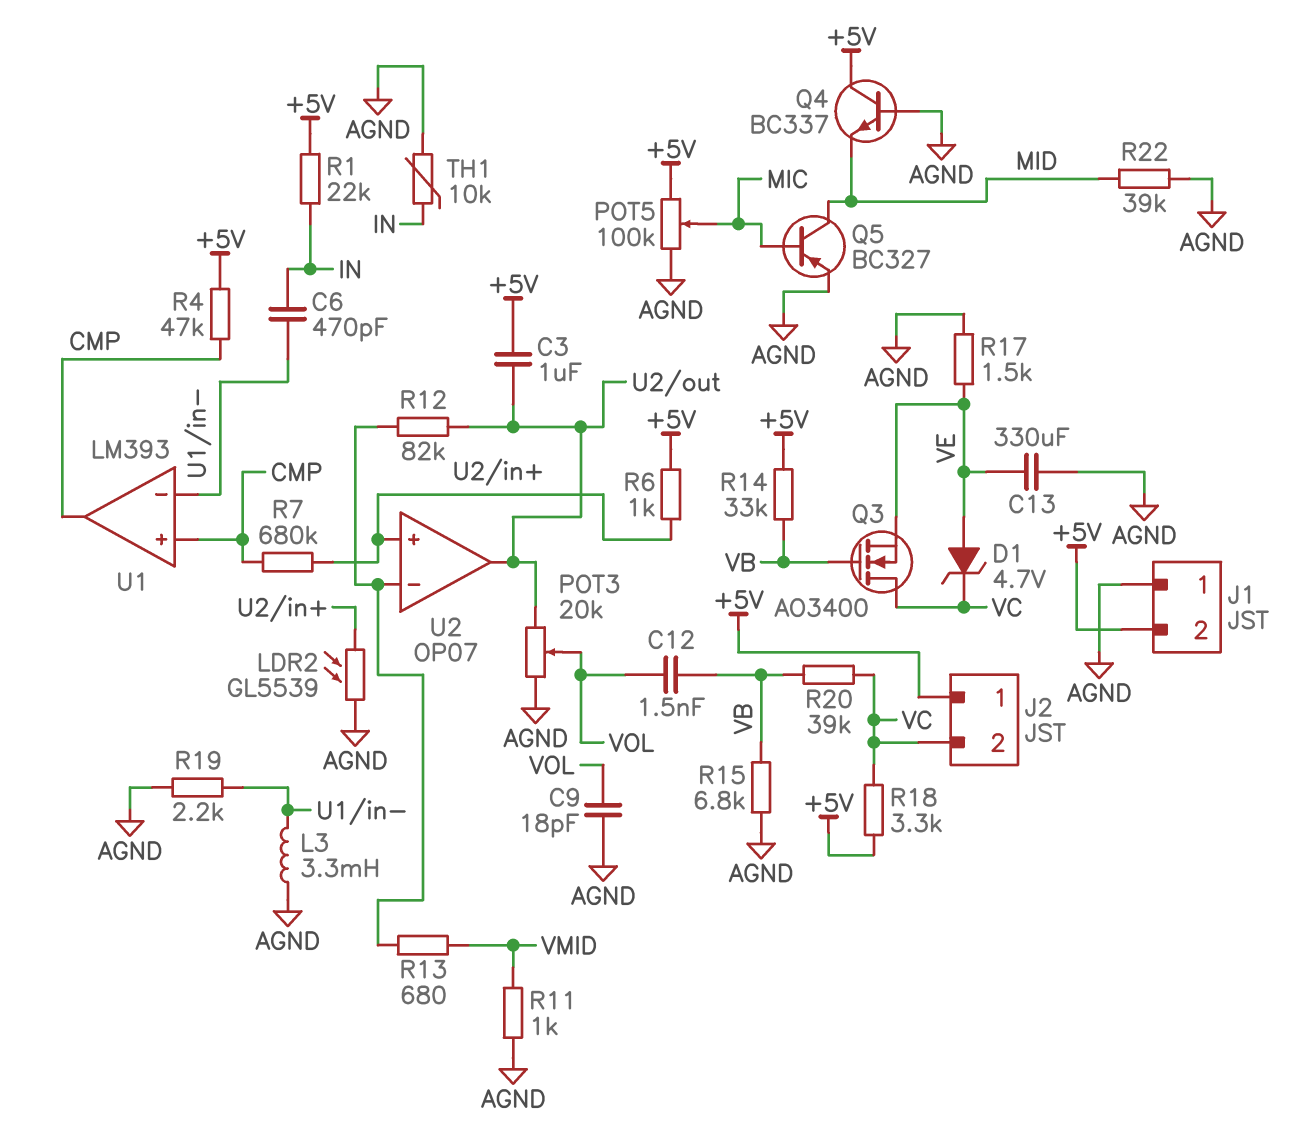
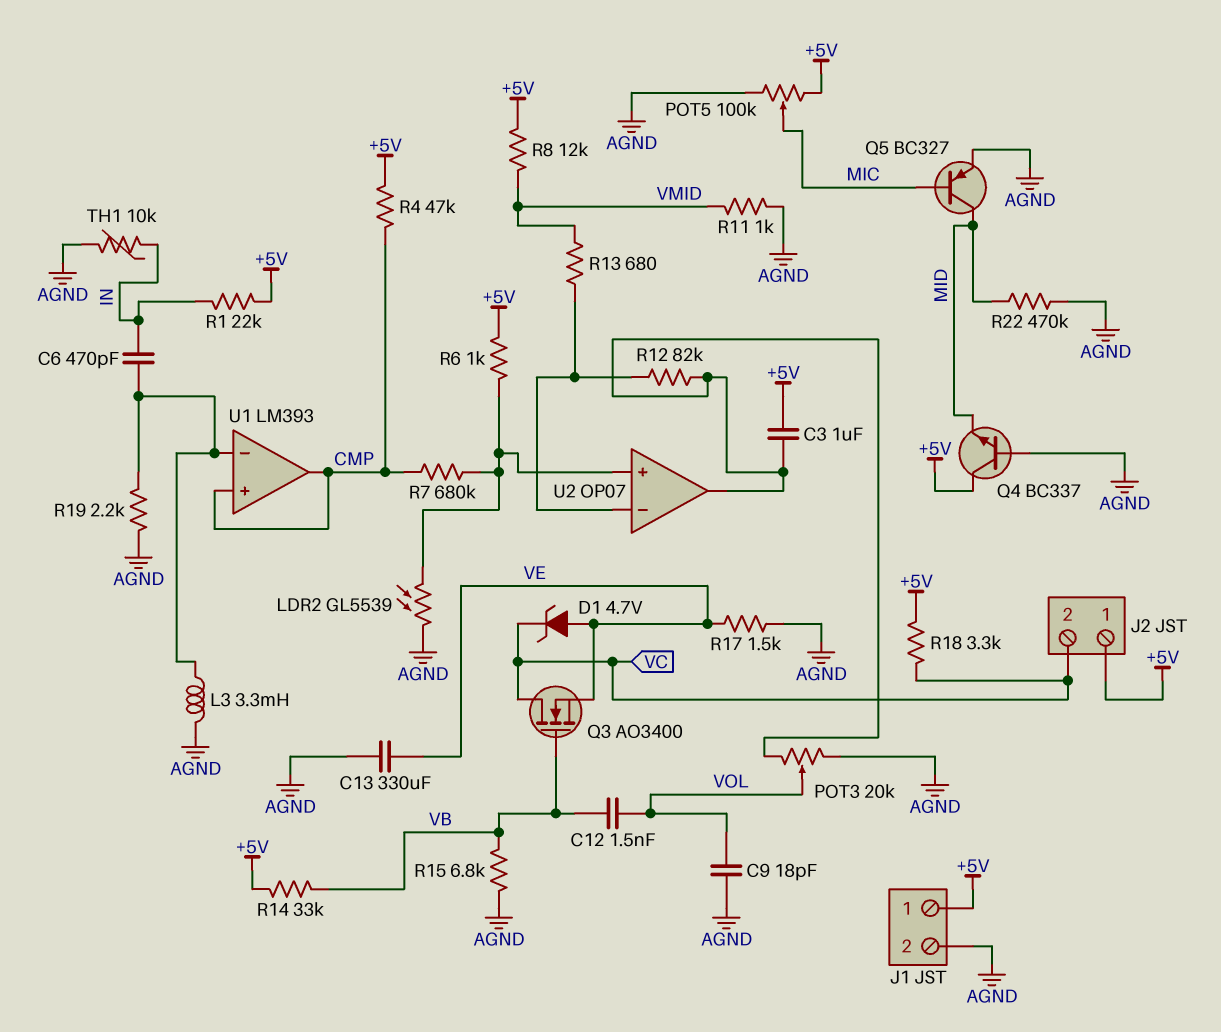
J1 pin 1: AGND -> +5V
J1 pin 2: +5V -> AGND
R8: none -> 12k (+5V, VMID)
R20: 39k (VB, VC) -> none
R22: 39k (AGND, MID) -> 470k (AGND, MID)

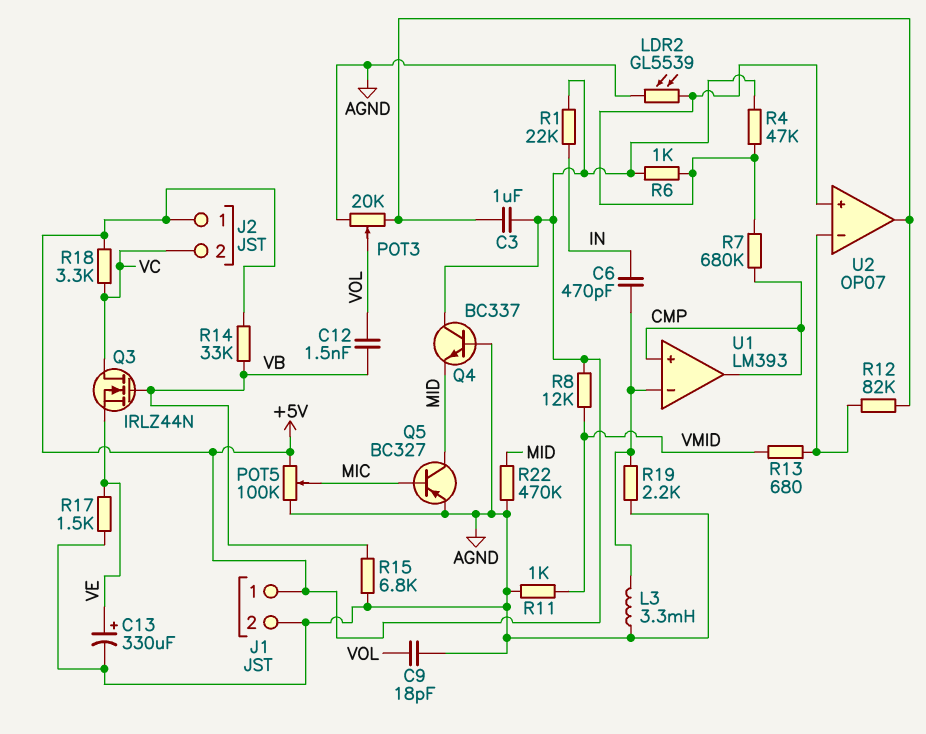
C13: 330uF (AGND, VE) -> 330uF (plus VE, minus AGND)
D1: zener 4.7V (A VE, K VC) -> none
Q3: NMOS AO3400 (G VB, D VC, S VE) -> NMOS IRLZ44N (G VB, D VC, S VE)
R4: 47k (+5V, CMP) -> 47k (+5V, U2/in+)
TH1: 10k (AGND, IN) -> none

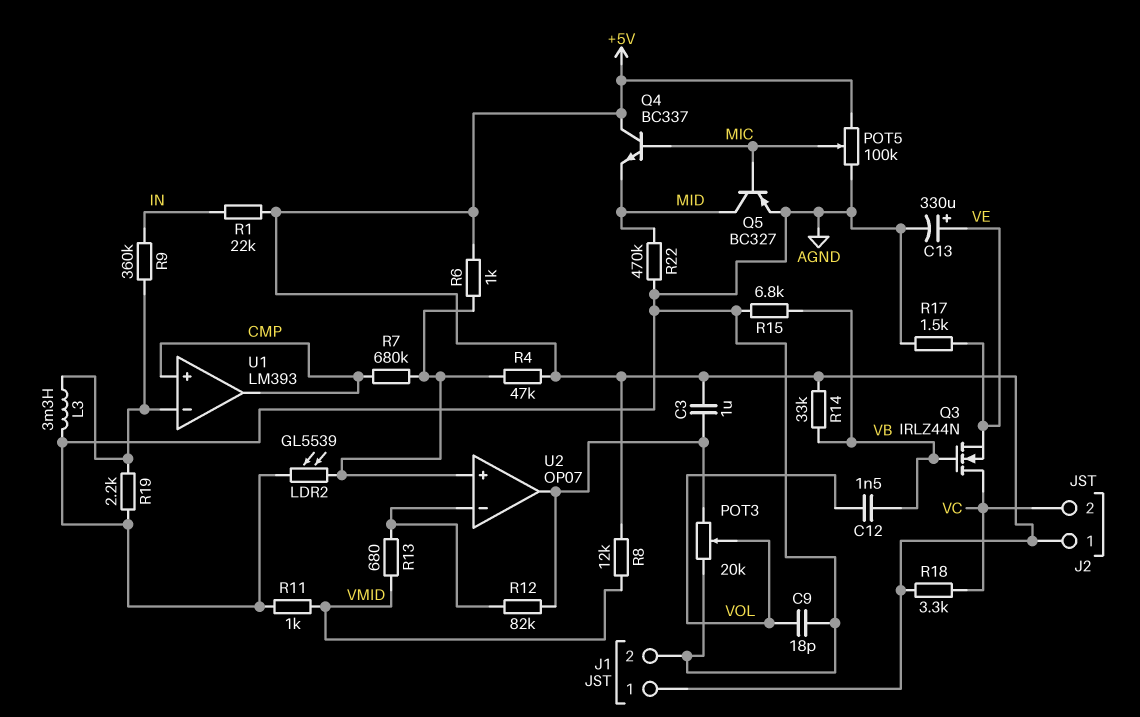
C6: 470pF (IN, U1/in-) -> none
Q4: NPN BC337 (B AGND, C +5V, E MID) -> NPN BC337 (B MIC, C +5V, E MID)
R9: none -> 360k (IN, U1/in-)

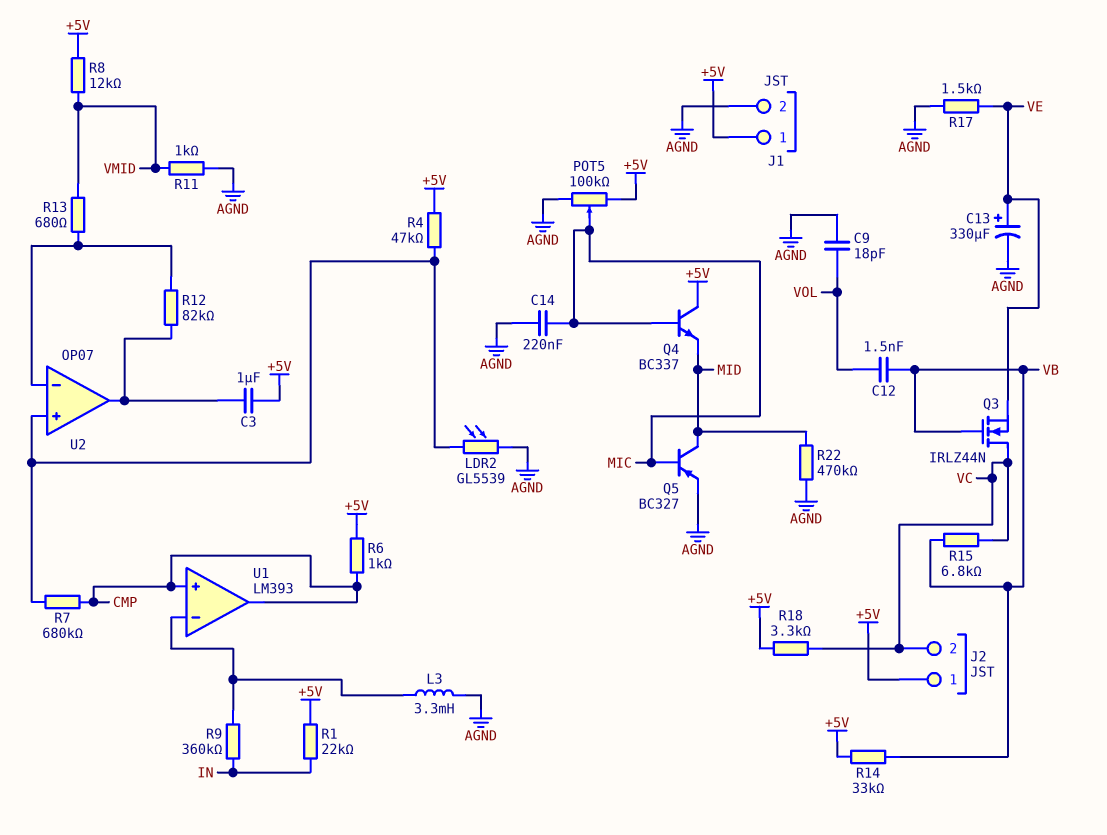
C14: none -> 220nF (AGND, MIC)
POT3: 20k (AGND, U2/out, wiper VOL) -> none
R6: 1k (+5V, U2/in+) -> 1k (+5V, CMP)
R15: 6.8k (AGND, VB) -> 6.8k (VB, VC)
R19: 2.2k (AGND, U1/in-) -> none

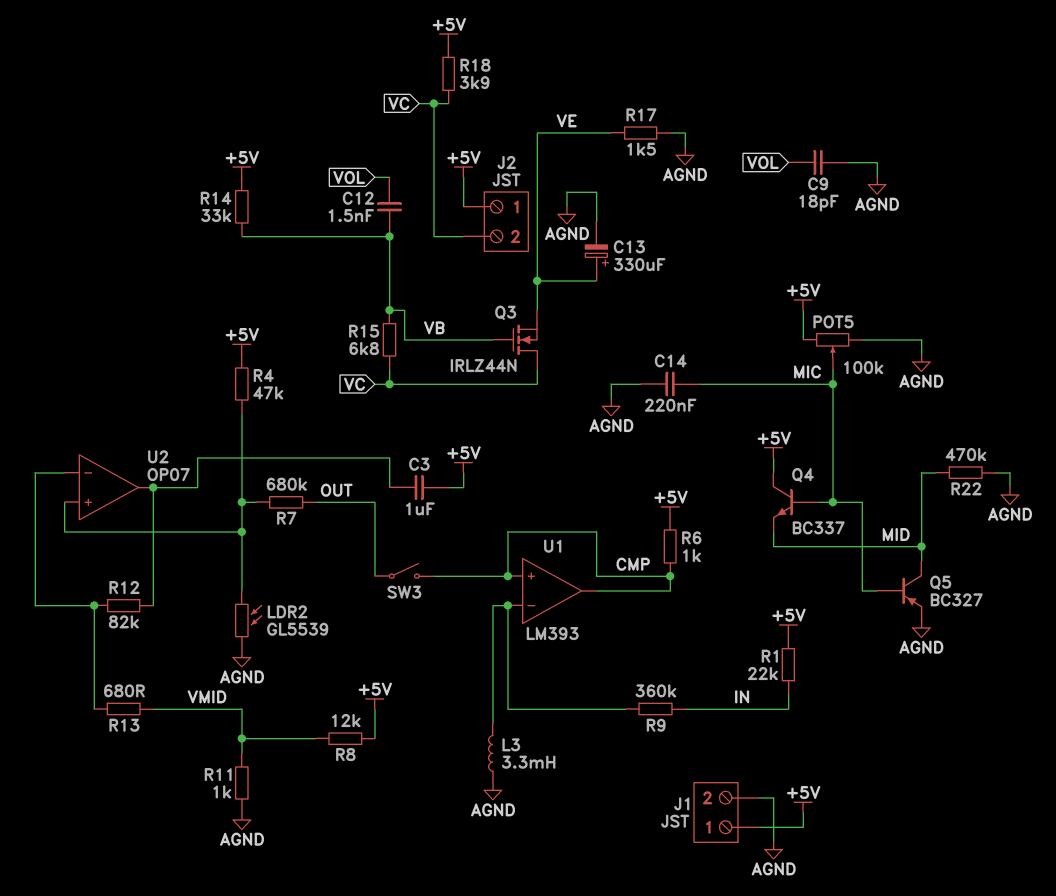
R7: 680k (CMP, U2/in+) -> 680k (OUT, U2/in+)
R18: 3.3k (+5V, VC) -> 3.9k (+5V, VC)
SW3: none -> switch (CMP, OUT)

